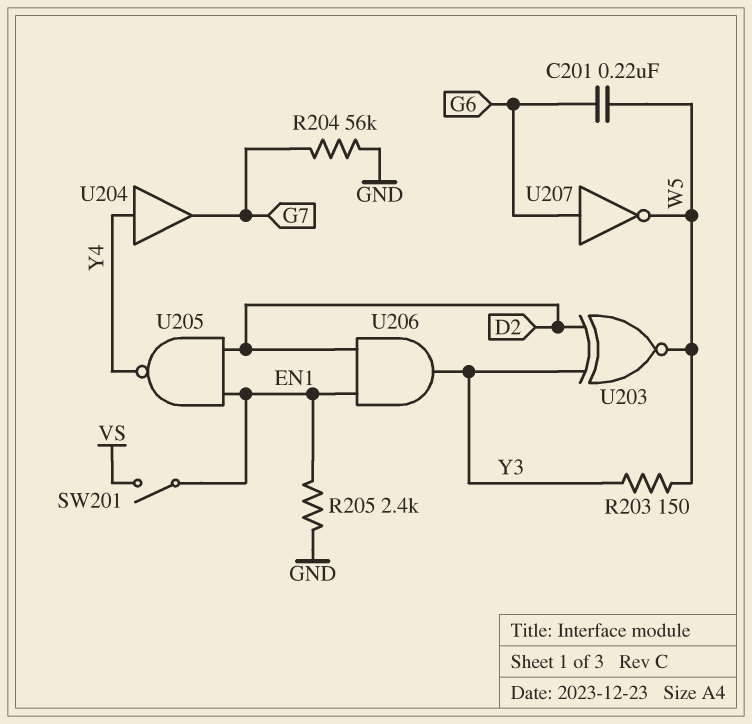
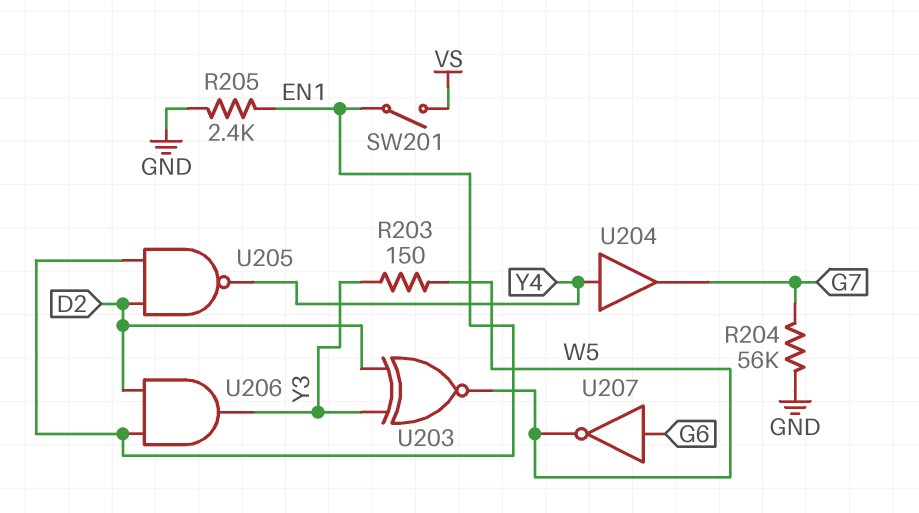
C201: 220nF (G6, W5) -> none

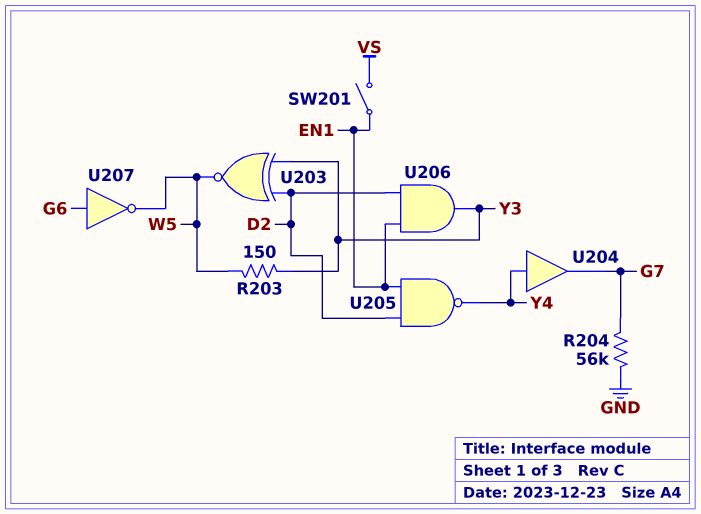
R205: 2.4k (EN1, GND) -> none

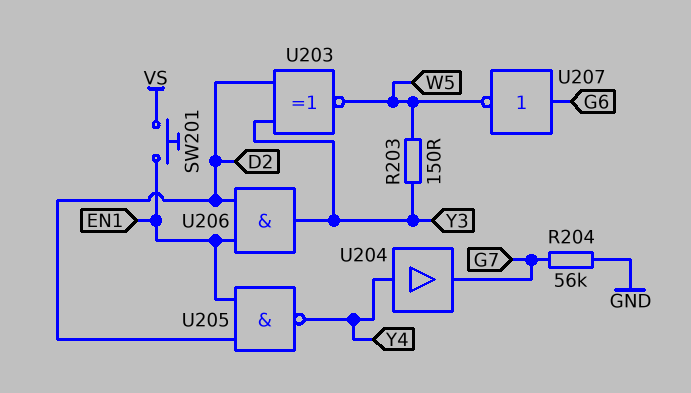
SW201: switch (EN1, VS) -> button (EN1, VS)

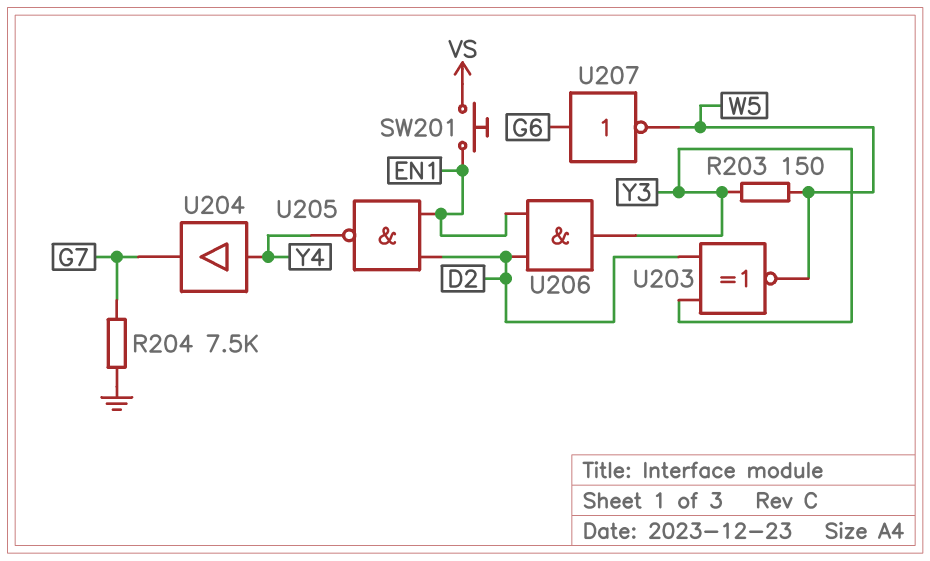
R204: 56k (G7, GND) -> 7.5k (G7, GND)

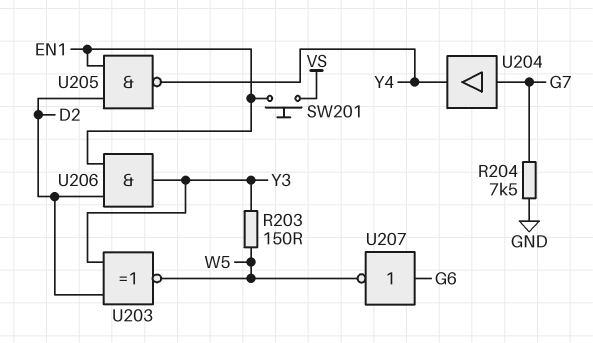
U204: buffer (in Y4, out G7) -> buffer (in G7, out Y4)

